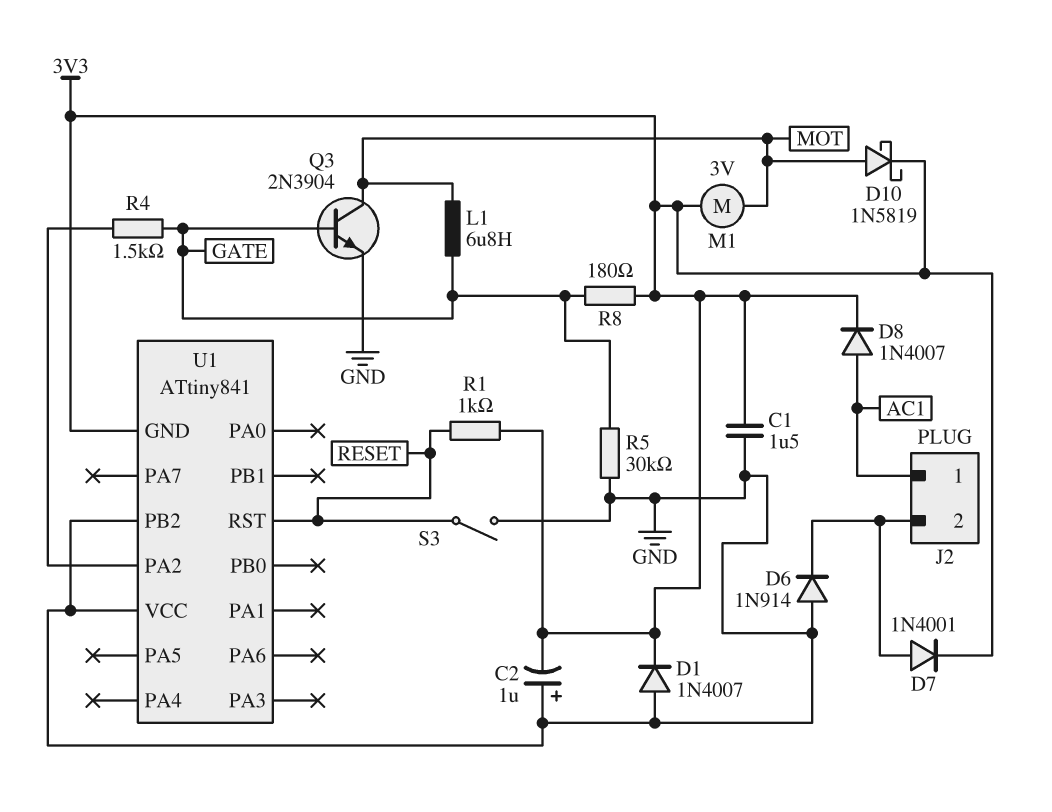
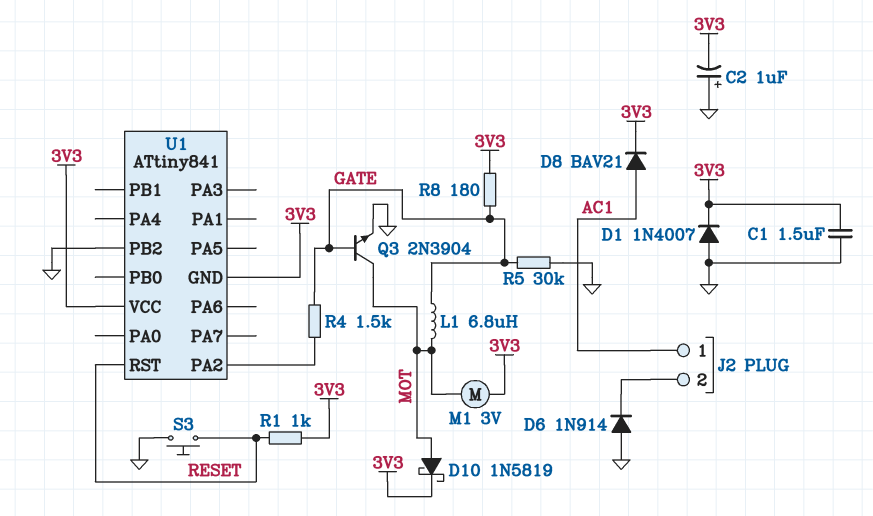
D7: diode 1N4001 (A J2/2, K 3V3) -> none
D8: diode 1N4007 (A AC1, K 3V3) -> diode BAV21 (A AC1, K 3V3)
S3: switch (GND, RESET) -> button (GND, RESET)
U1 pin VCC: GND -> 3V3

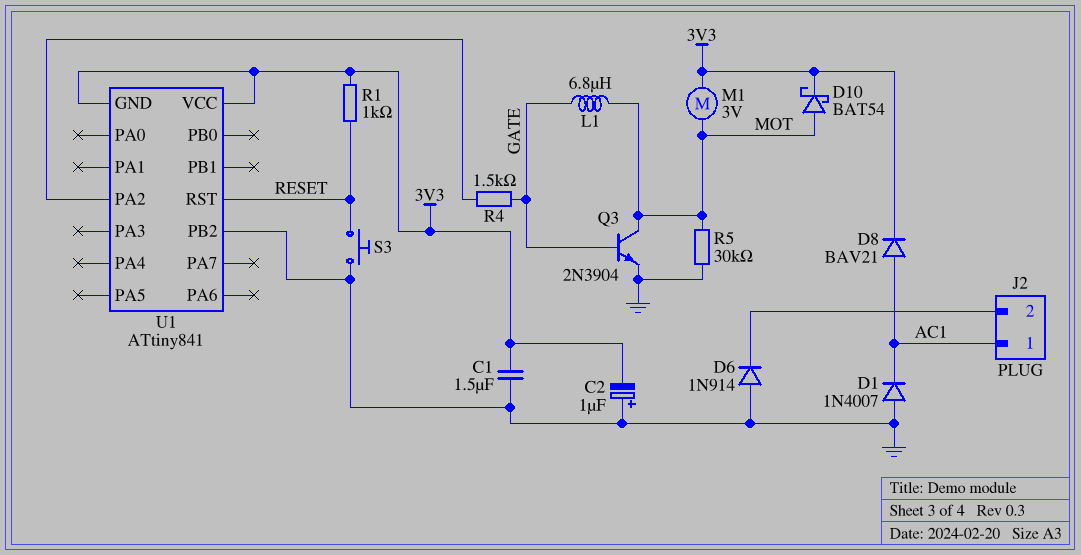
D1: diode 1N4007 (A GND, K 3V3) -> diode 1N4007 (A GND, K AC1)
D10: schottky 1N5819 (A MOT, K 3V3) -> schottky BAT54 (A MOT, K 3V3)
R5: 30k (GATE, GND) -> 30k (GND, MOT)
R8: 180 (3V3, GATE) -> none

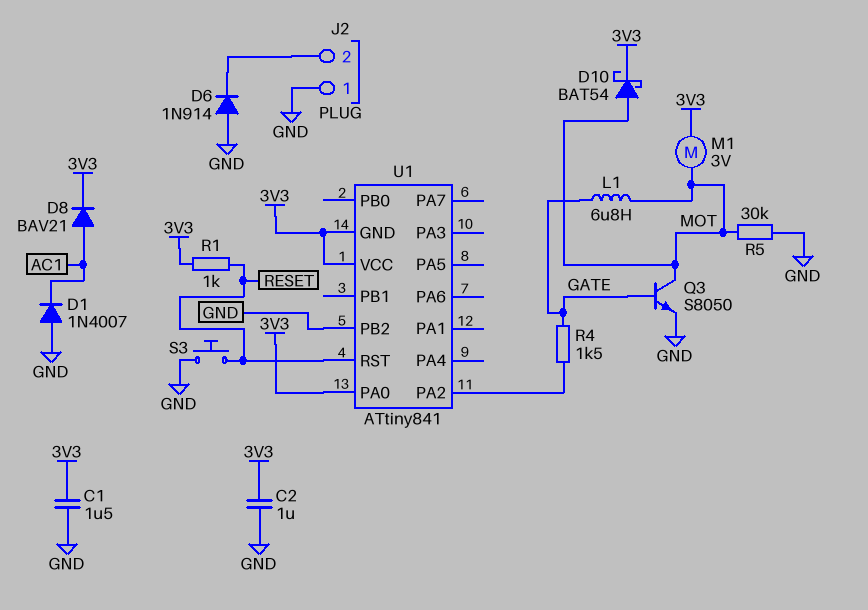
C2: 1uF (plus GND, minus 3V3) -> 1uF (3V3, GND)
J2 pin 1: AC1 -> GND
Q3: NPN 2N3904 (B GATE, C MOT, E GND) -> NPN S8050 (B GATE, C MOT, E GND)
U1 pin PA0: none -> 3V3

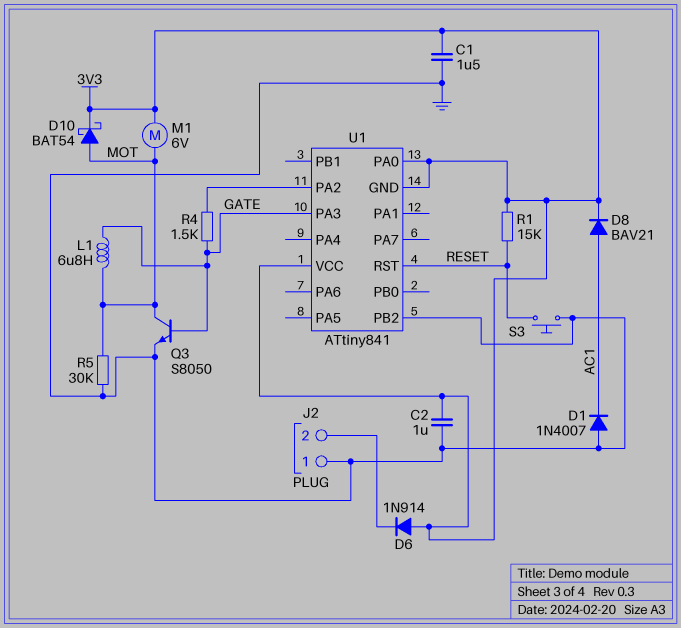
D6: diode 1N914 (A GND, K J2/2) -> diode 1N914 (A 3V3, K J2/2)
M1: motor 3V (3V3, MOT) -> motor 6V (3V3, MOT)
R1: 1k (3V3, RESET) -> 15k (3V3, RESET)
U1 pin PA3: none -> GATE

